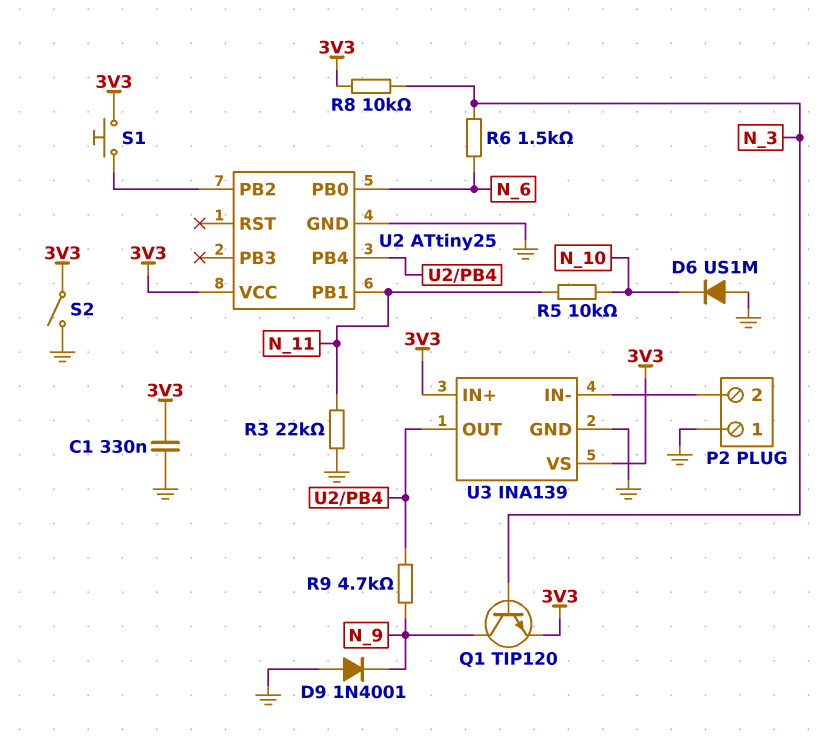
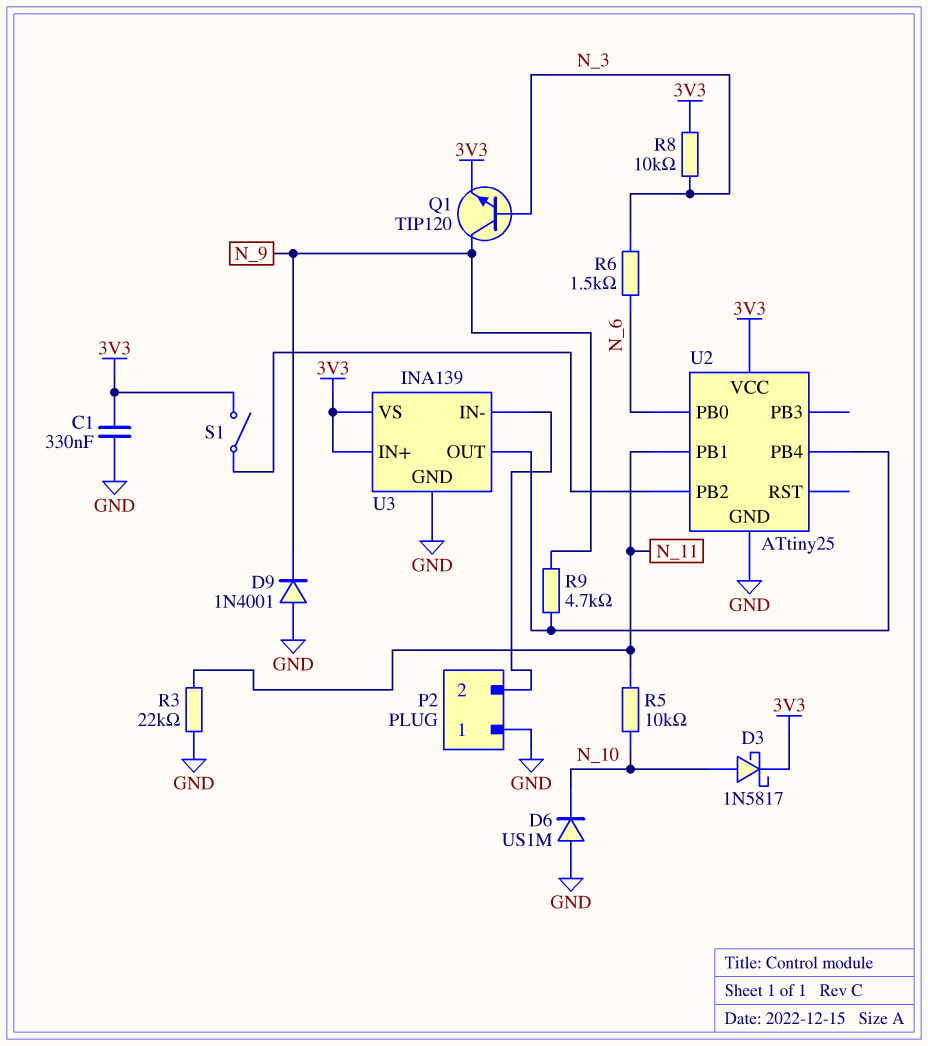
D3: none -> schottky 1N5817 (A N_10, K 3V3)
S1: button (3V3, U2/PB2) -> switch (3V3, U2/PB2)
S2: switch (3V3, GND) -> none

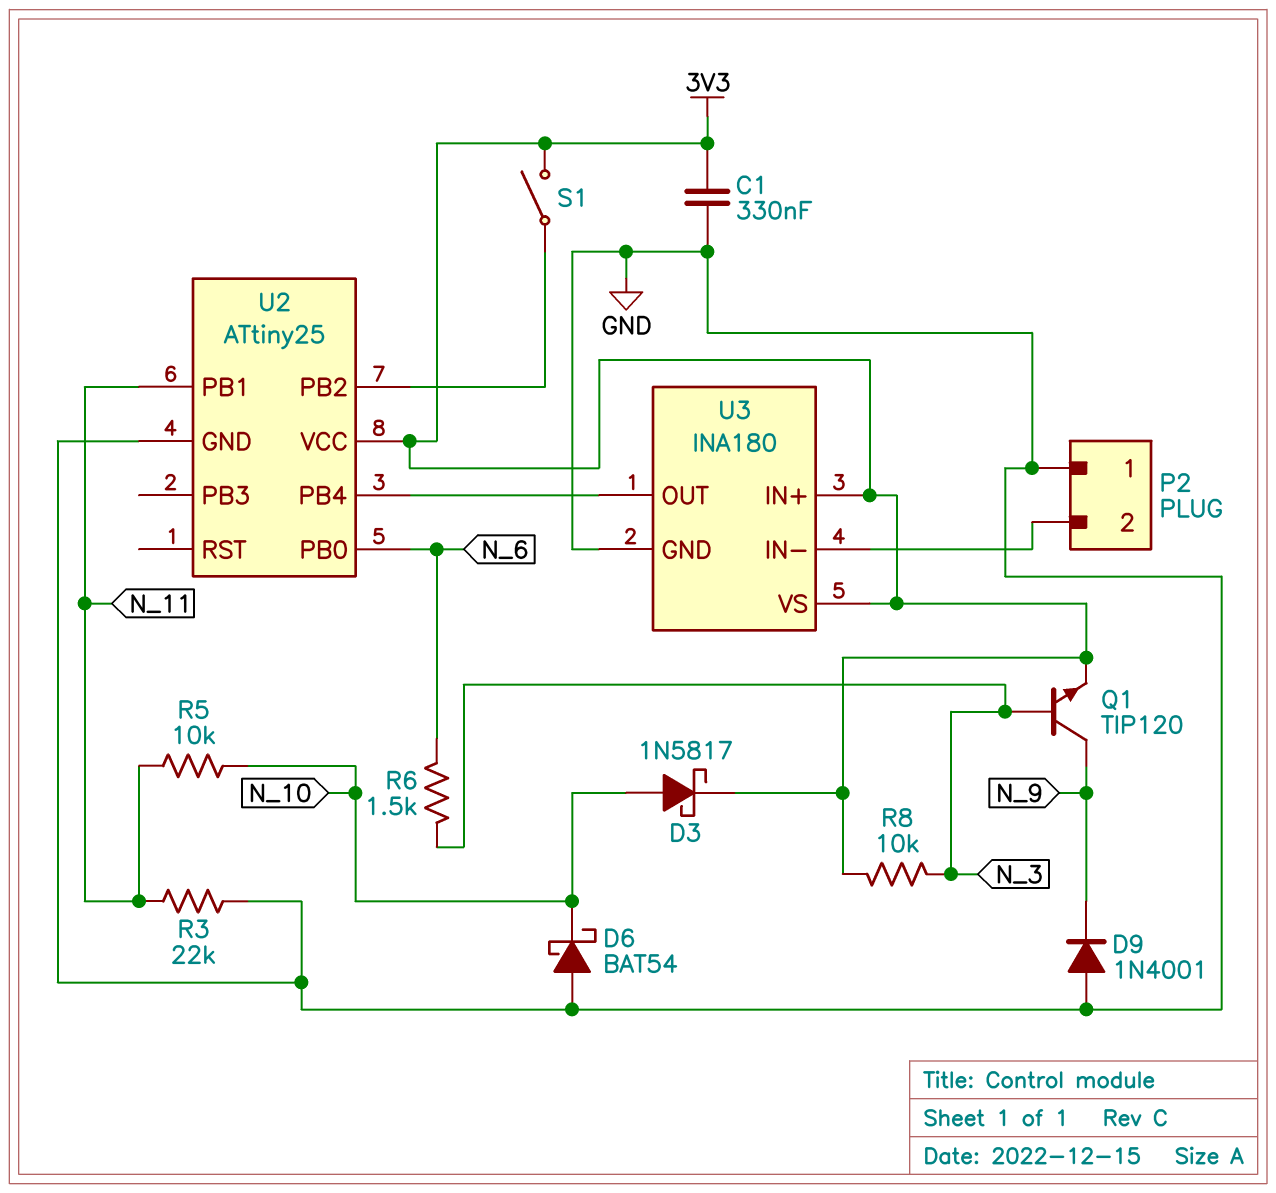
D6: diode US1M (A GND, K N_10) -> schottky BAT54 (A GND, K N_10)
R9: 4.7k (N_9, U2/PB4) -> none
U3: INA139 -> INA180

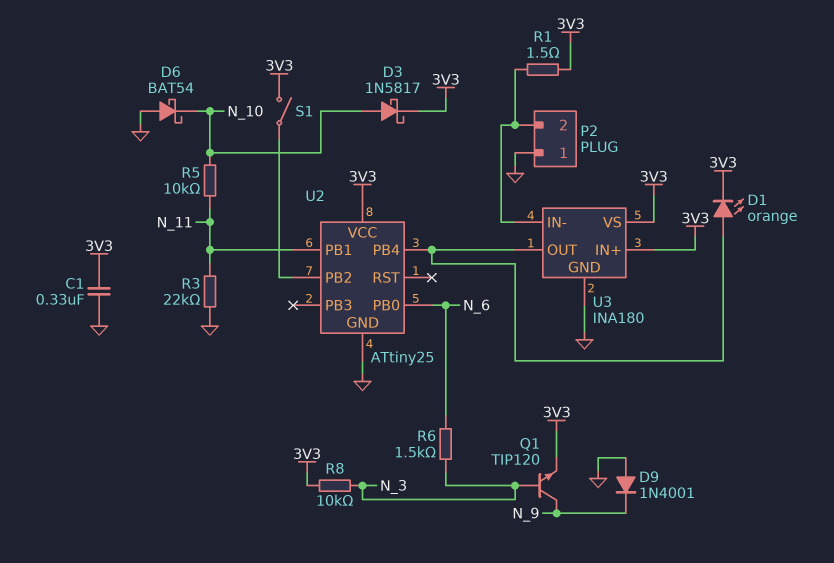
D1: none -> LED orange (A U2/PB4, K 3V3)
R1: none -> 1.5 (3V3, P2/2)

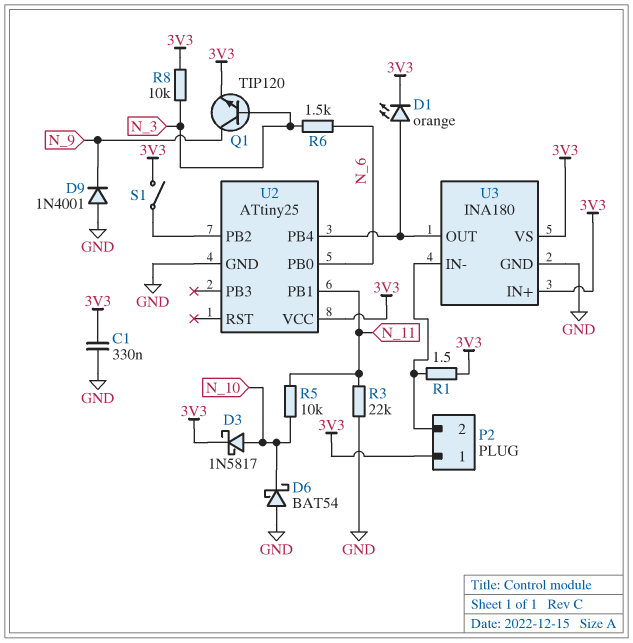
P2 pin 1: GND -> 3V3

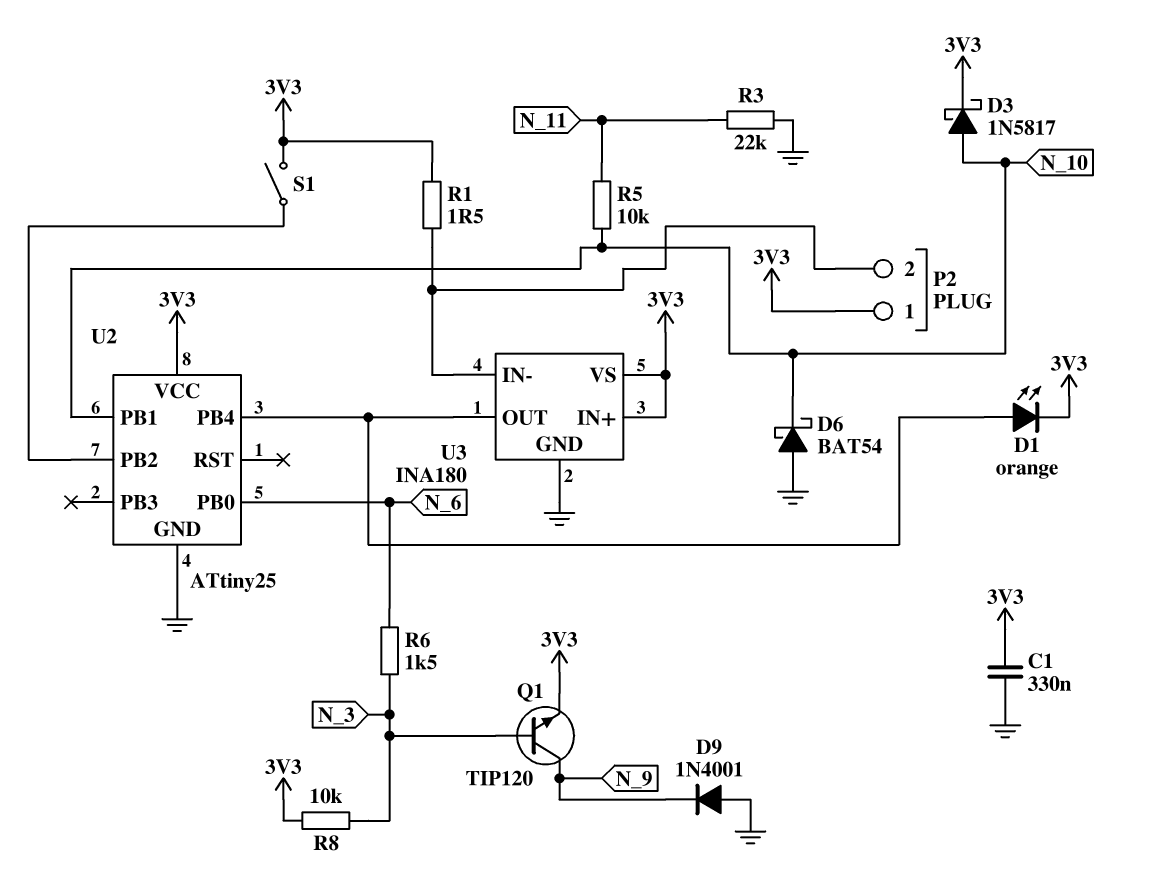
U2 pin PB1: N_11 -> N_10

